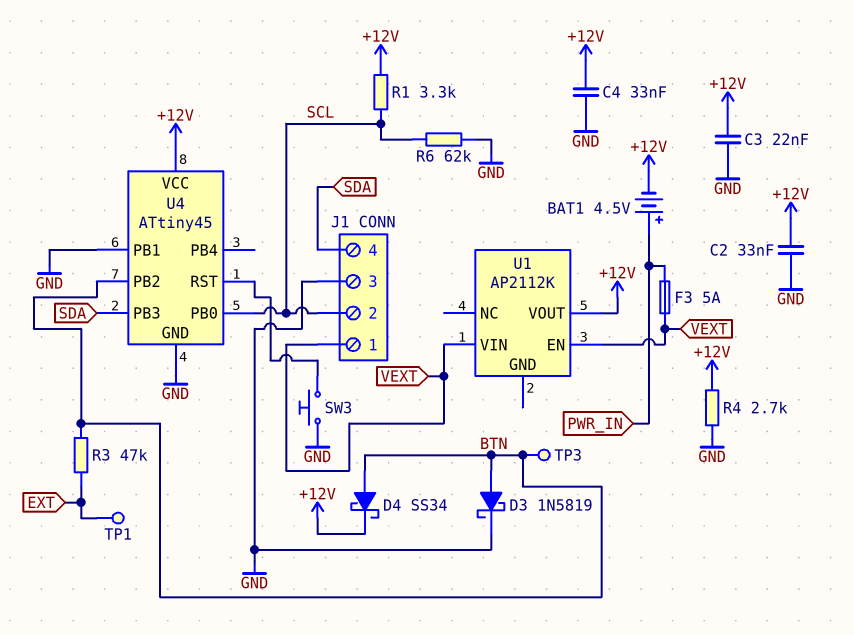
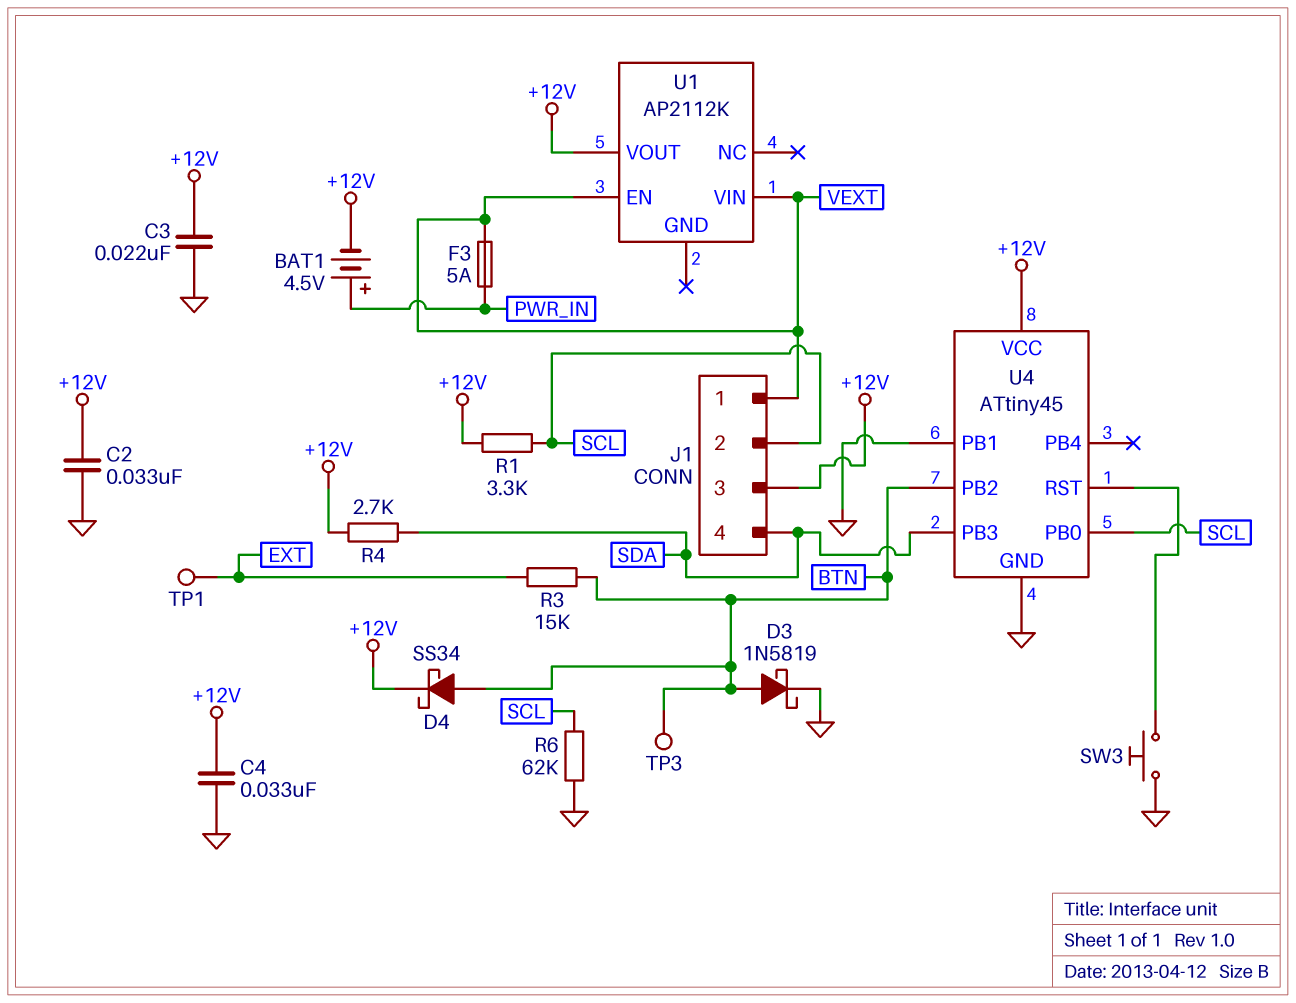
J1 pin 3: GND -> +12V
R3: 47k (BTN, EXT) -> 15k (BTN, EXT)
R4: 2.7k (+12V, GND) -> 2.7k (+12V, SDA)

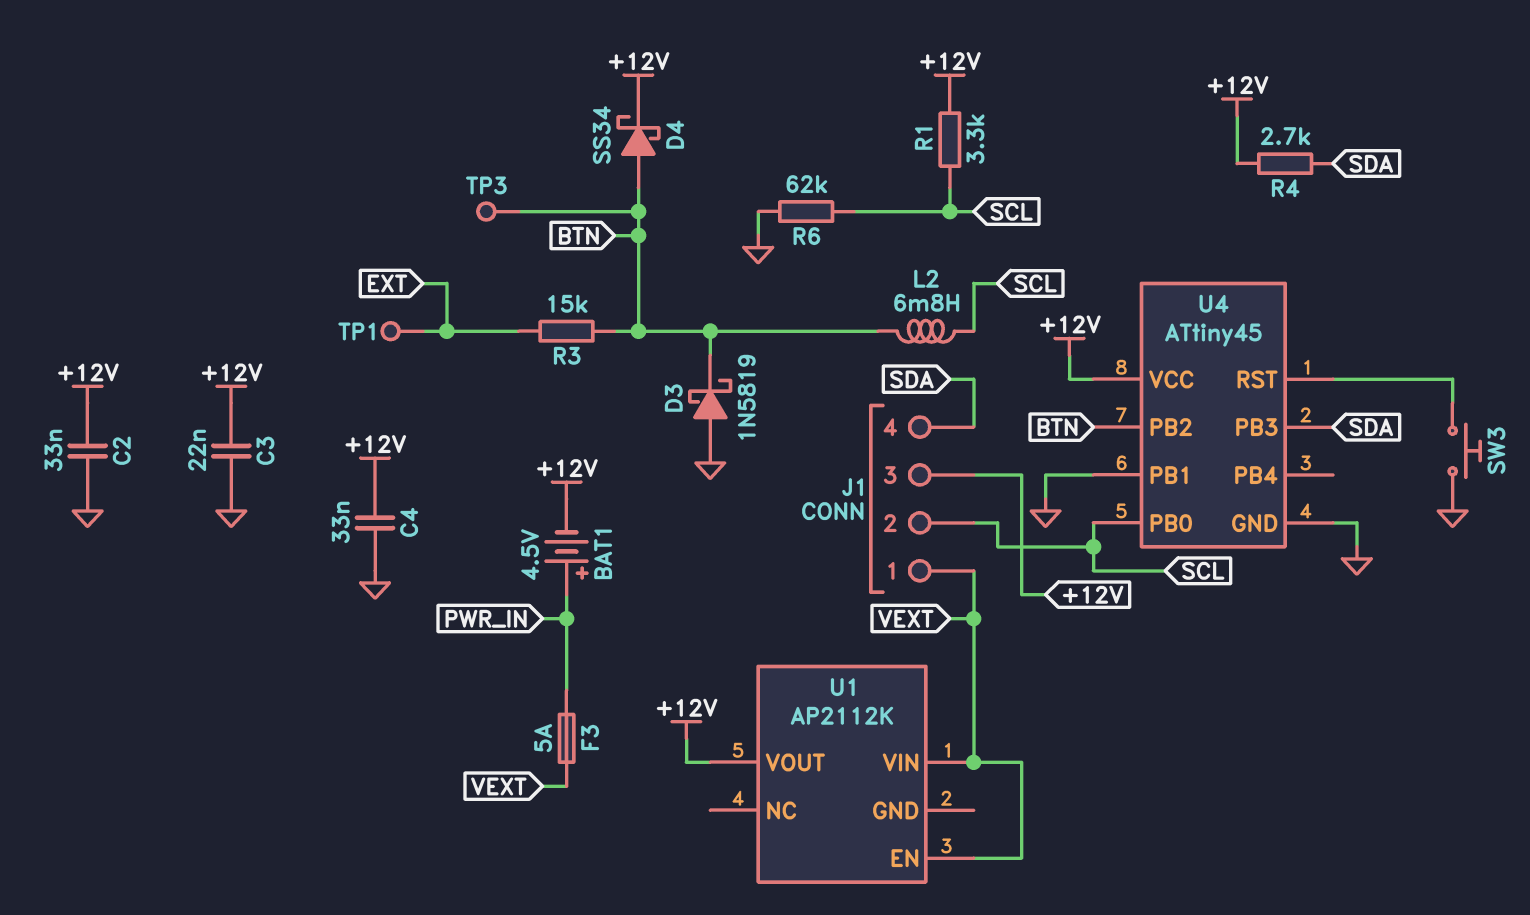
D3: schottky 1N5819 (A BTN, K GND) -> schottky 1N5819 (A GND, K BTN)
L2: none -> 6.8mH (BTN, SCL)

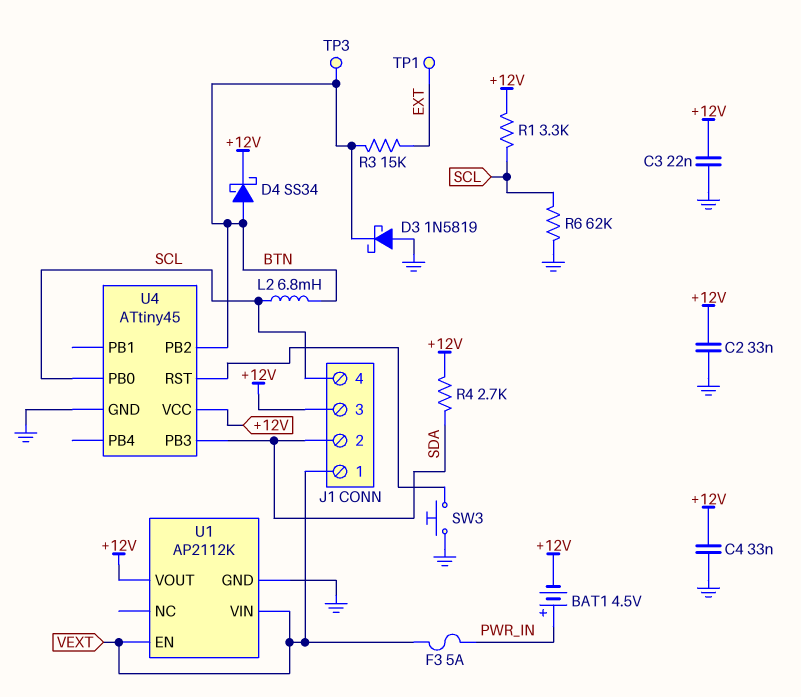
J1 pin 2: SCL -> SDA
J1 pin 4: SDA -> SCL
U1 pin GND: none -> GND
U4 pin PB1: GND -> none

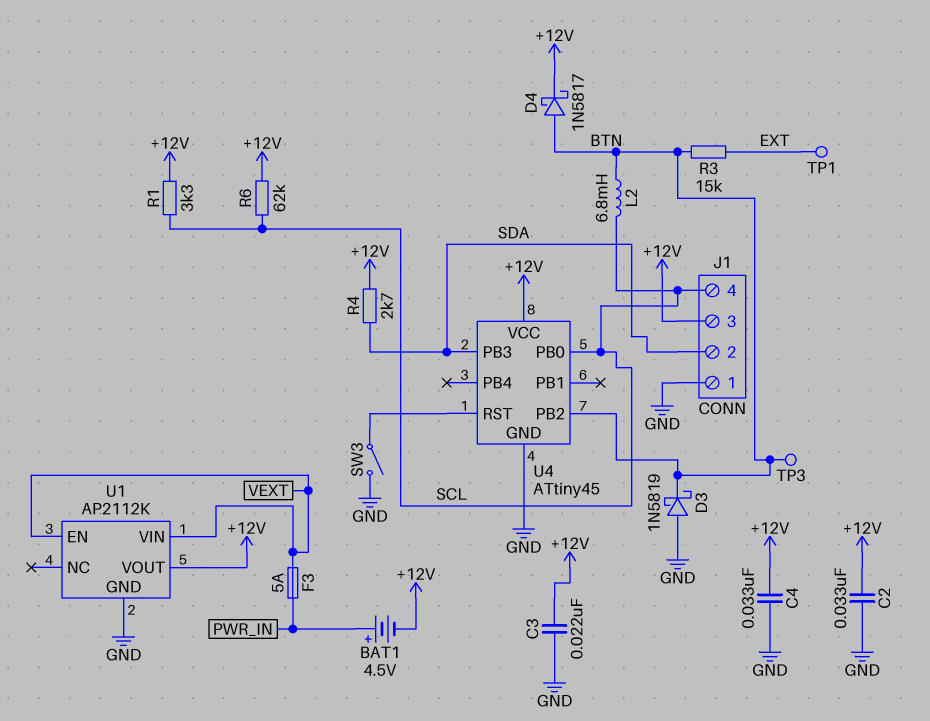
D4: schottky SS34 (A BTN, K +12V) -> schottky 1N5817 (A BTN, K +12V)
J1 pin 1: VEXT -> GND
R6: 62k (GND, SCL) -> 62k (+12V, SCL)
SW3: button (GND, U4/RST) -> switch (GND, U4/RST)

